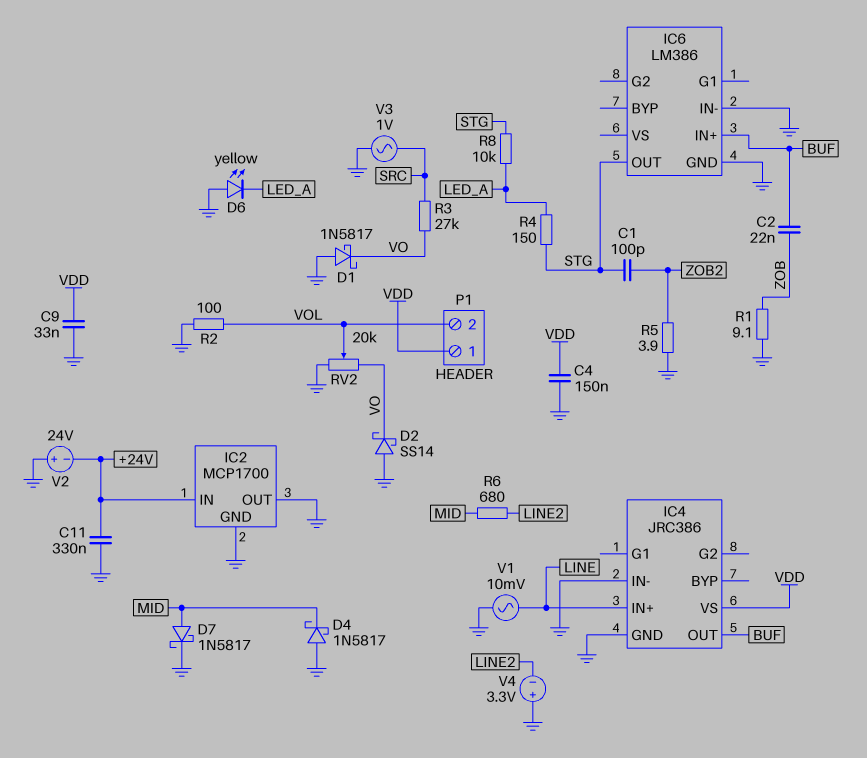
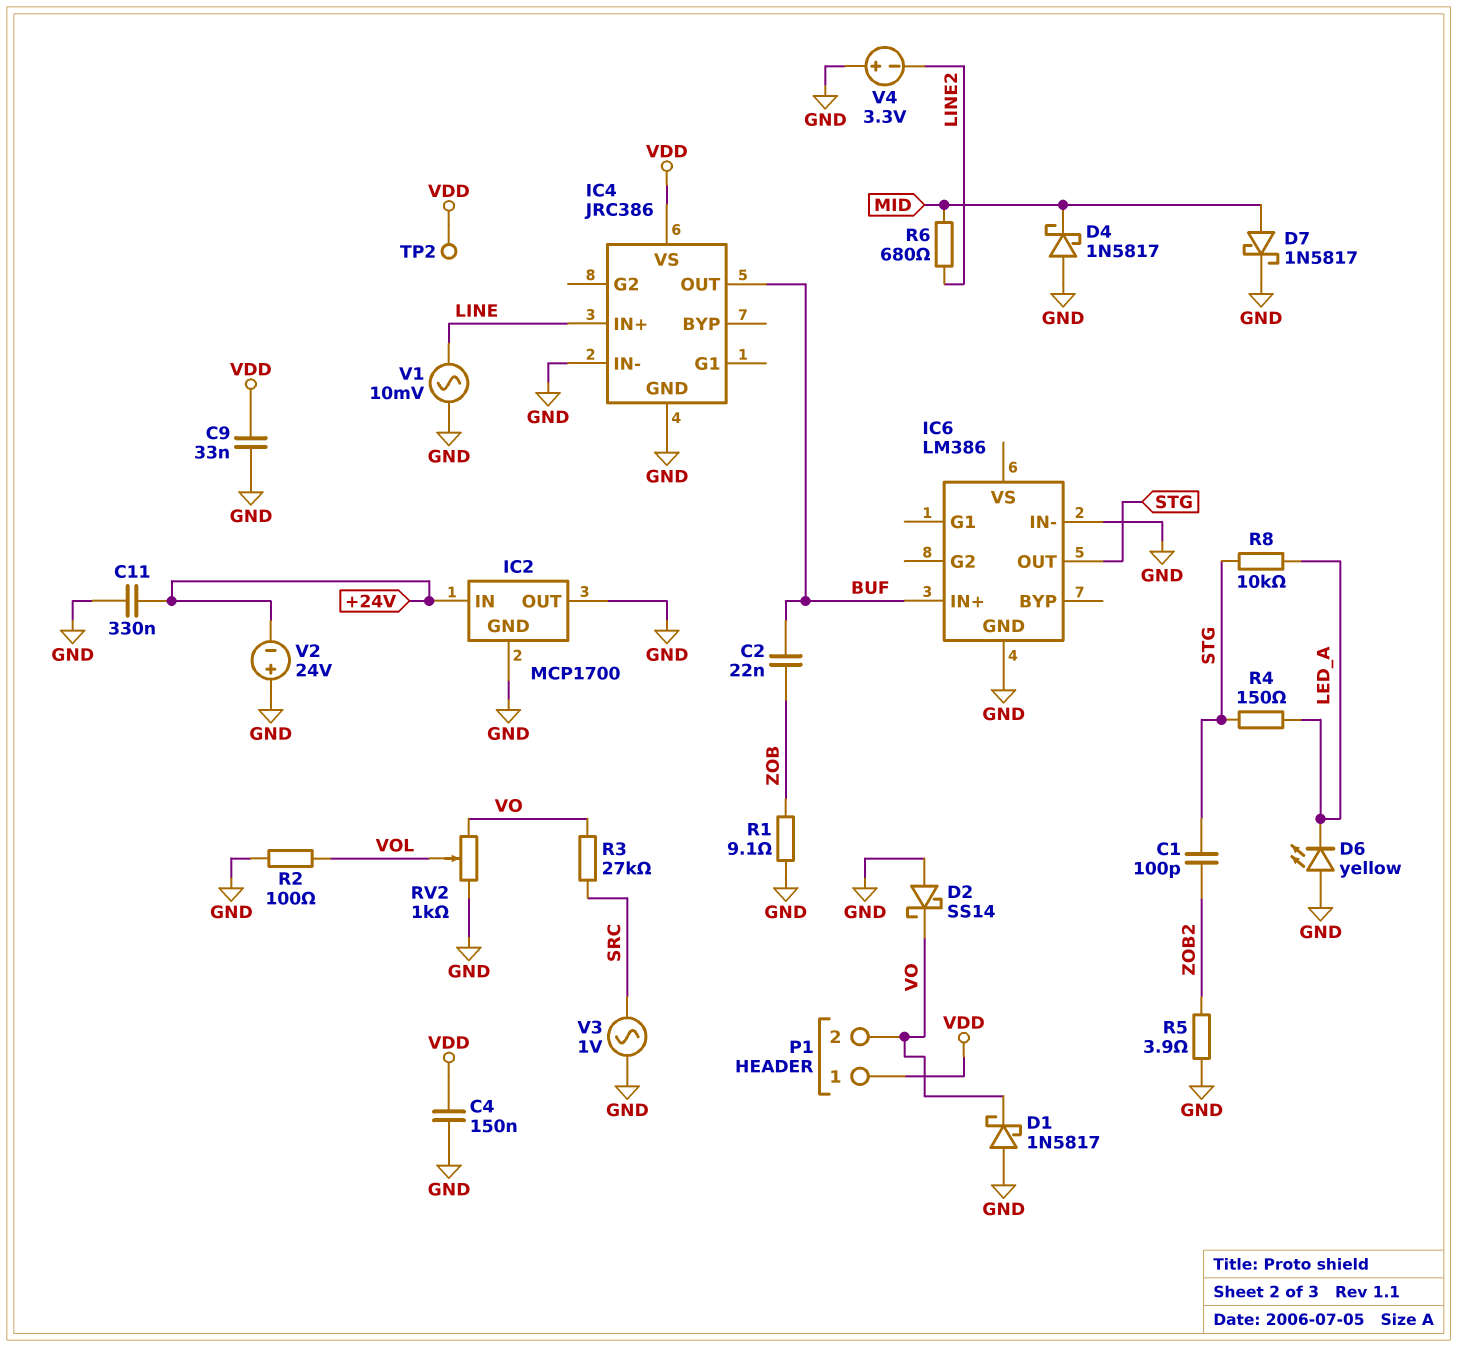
P1 pin 2: VOL -> VO
RV2: 20k (GND, VO, wiper VOL) -> 1k (GND, VO, wiper VOL)
TP2: none -> test point (VDD)

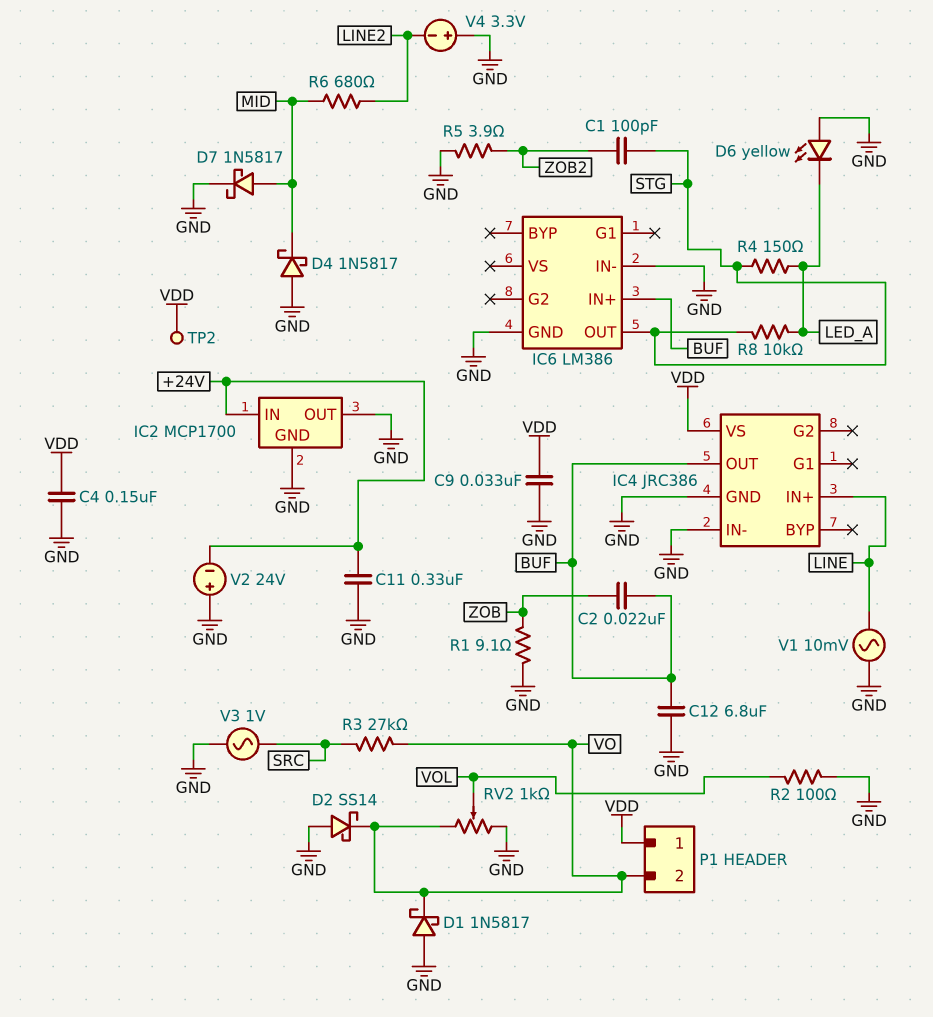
C12: none -> 6.8uF (BUF, GND)

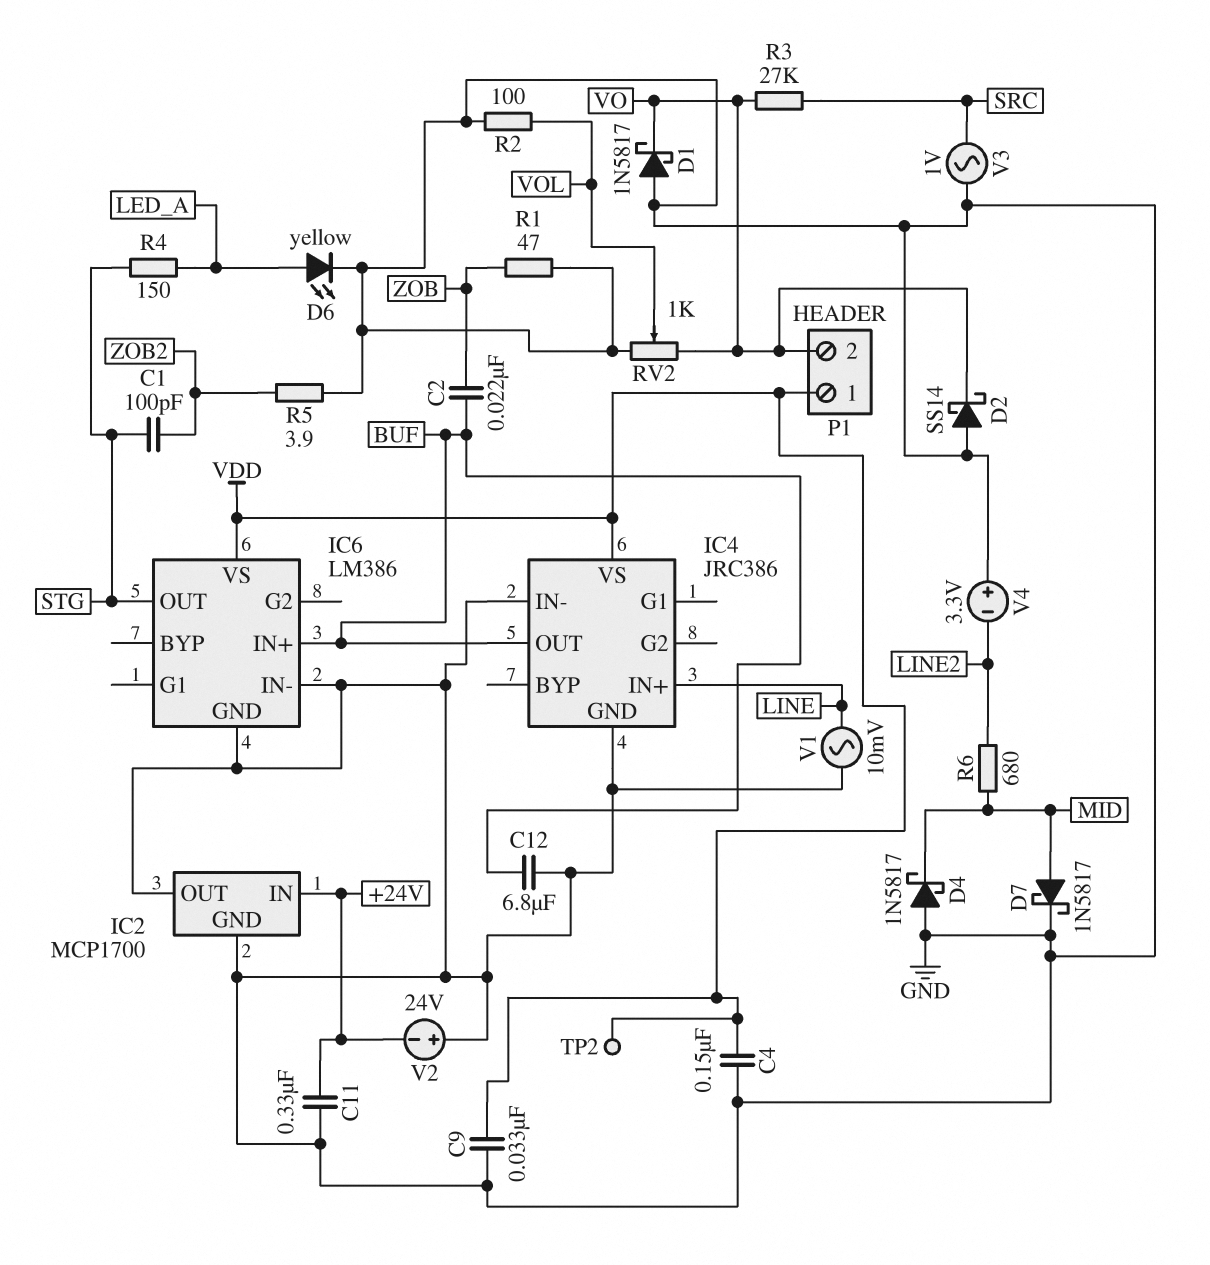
D6: LED yellow (A GND, K LED_A) -> LED yellow (A LED_A, K GND)
IC6 pin VS: none -> VDD
R1: 9.1 (GND, ZOB) -> 47 (GND, ZOB)
R8: 10k (LED_A, STG) -> none

